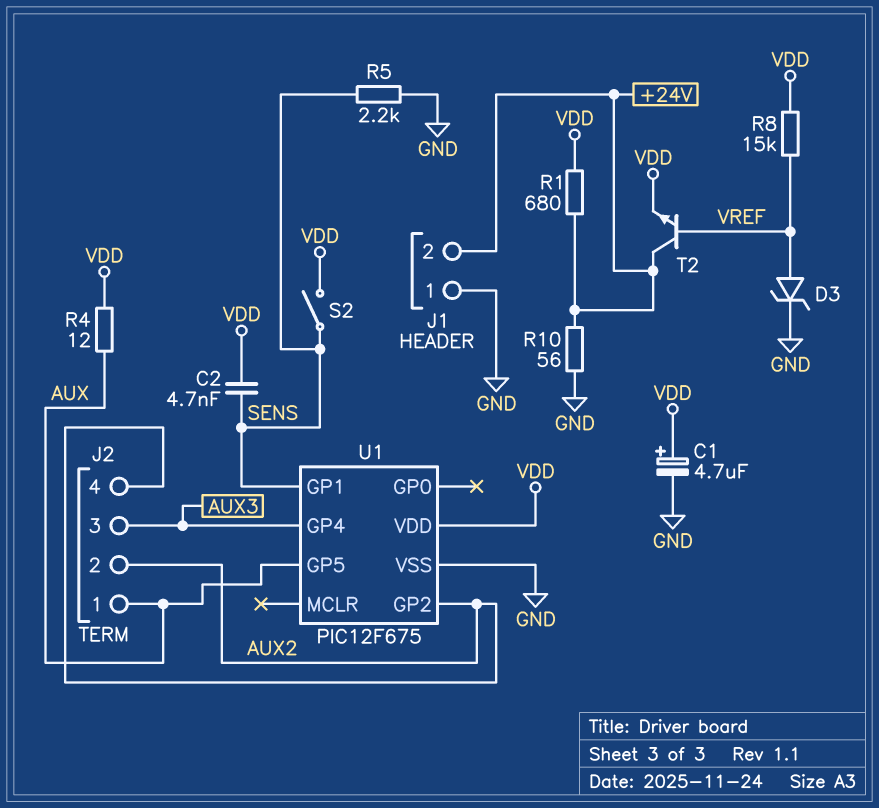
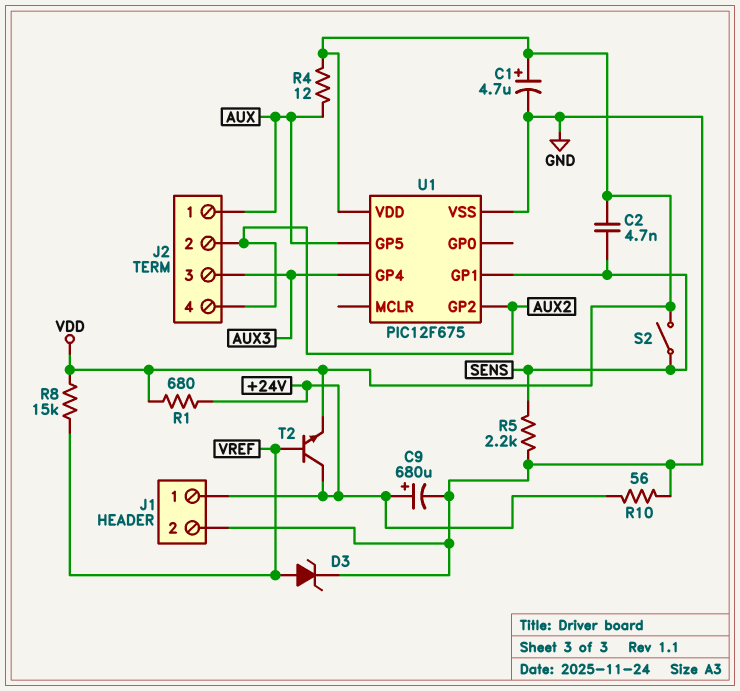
C9: none -> 680uF (plus +24V, minus GND)
J1 pin 1: GND -> +24V
J1 pin 2: +24V -> GND

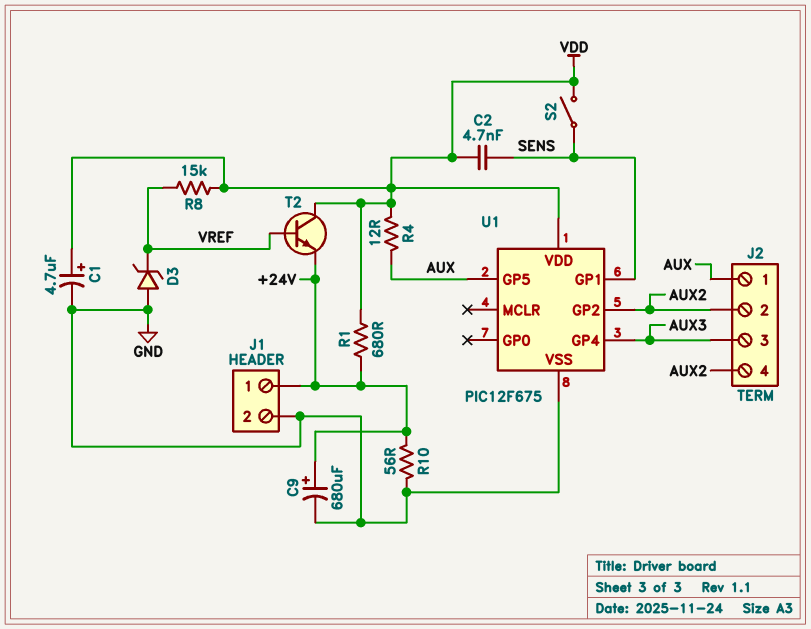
D3: zener (A VREF, K GND) -> zener (A GND, K VREF)
R5: 2.2k (GND, SENS) -> none
T2: NPN (B VREF, C +24V, E VDD) -> NPN (B VREF, C VDD, E +24V)

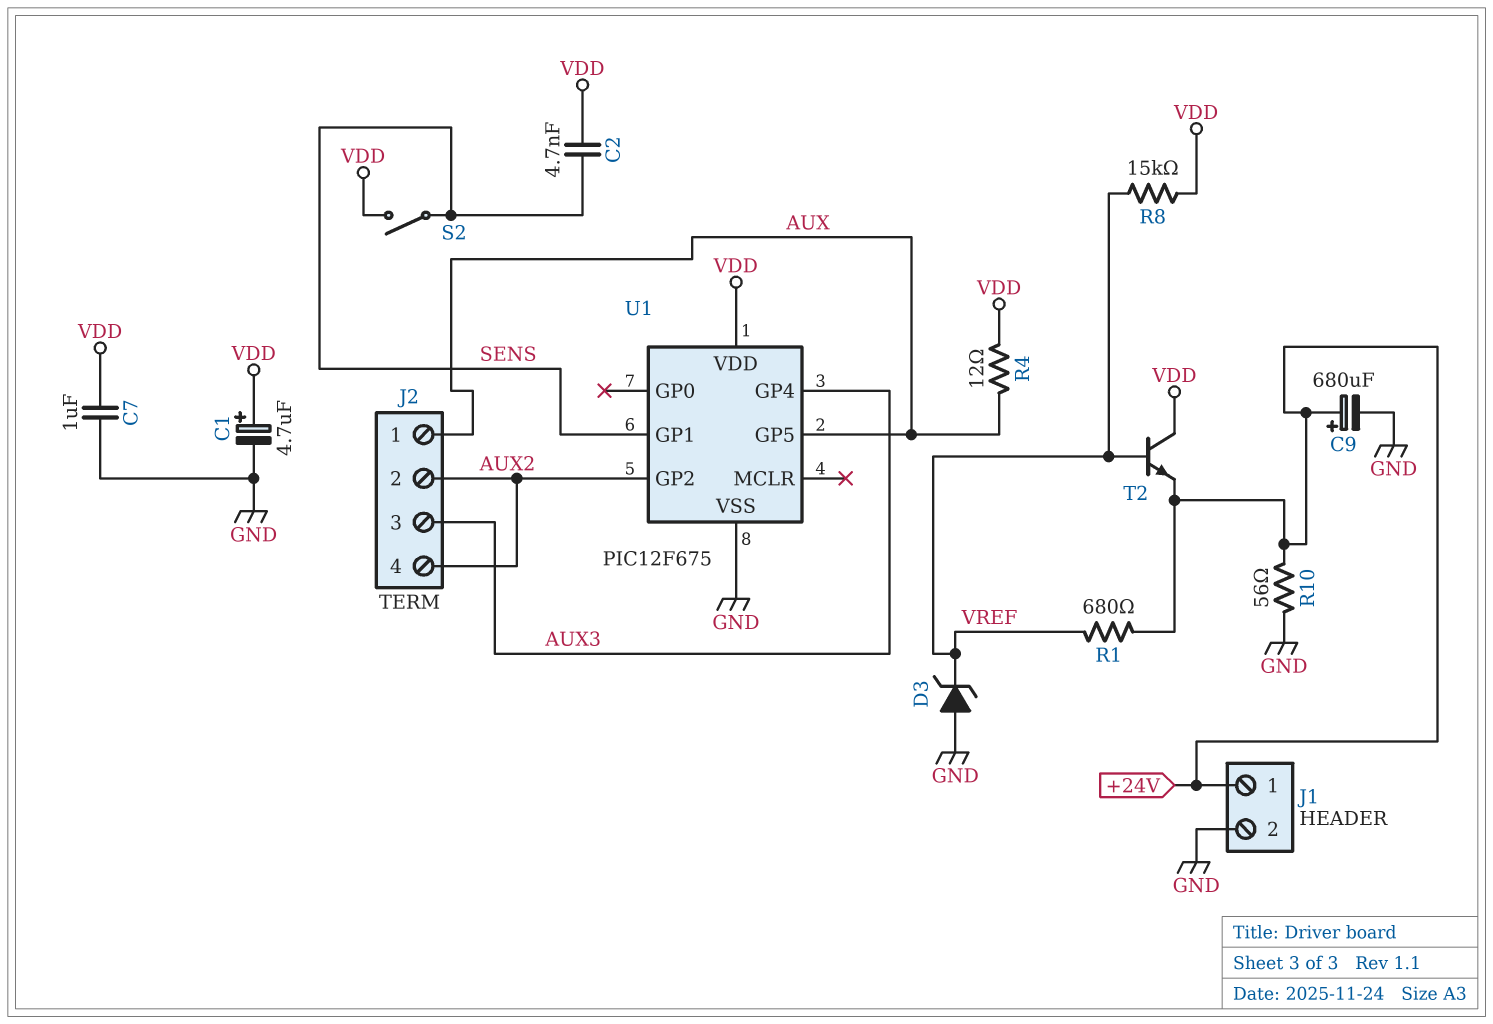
C7: none -> 1uF (GND, VDD)
R1: 680 (+24V, VDD) -> 680 (+24V, VREF)

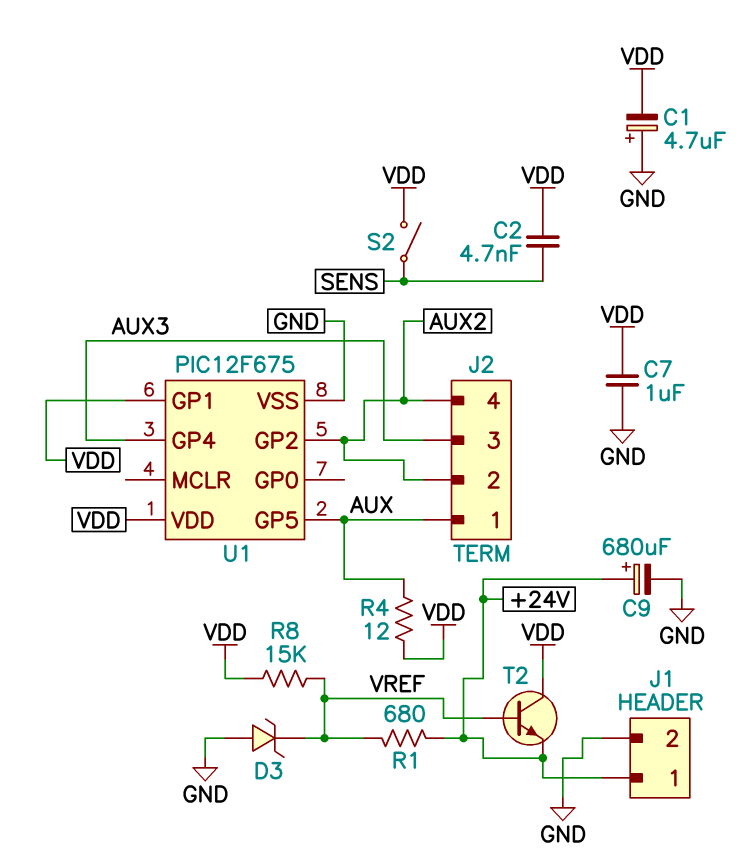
C1: 4.7uF (plus VDD, minus GND) -> 4.7uF (plus GND, minus VDD)
R10: 56 (+24V, GND) -> none
U1 pin GP1: SENS -> VDD

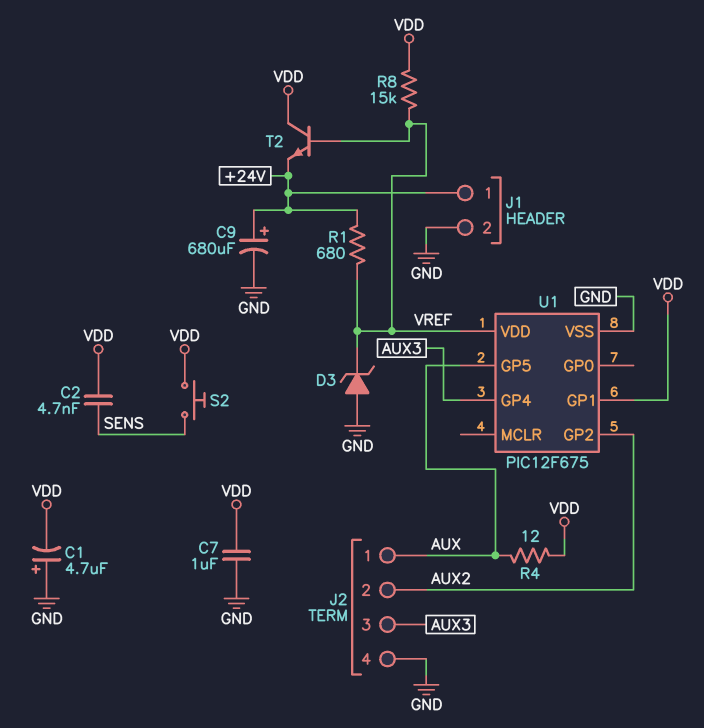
J2 pin 4: AUX2 -> GND
S2: switch (SENS, VDD) -> button (SENS, VDD)
U1 pin VDD: VDD -> VREF

